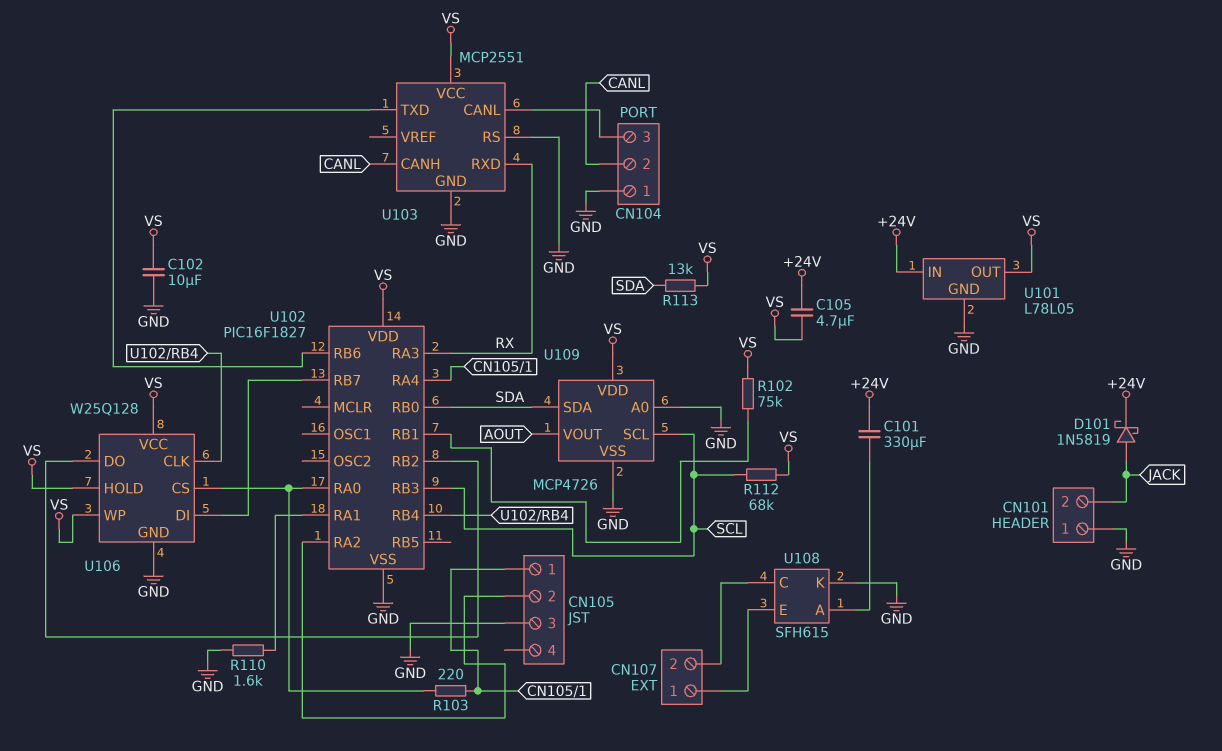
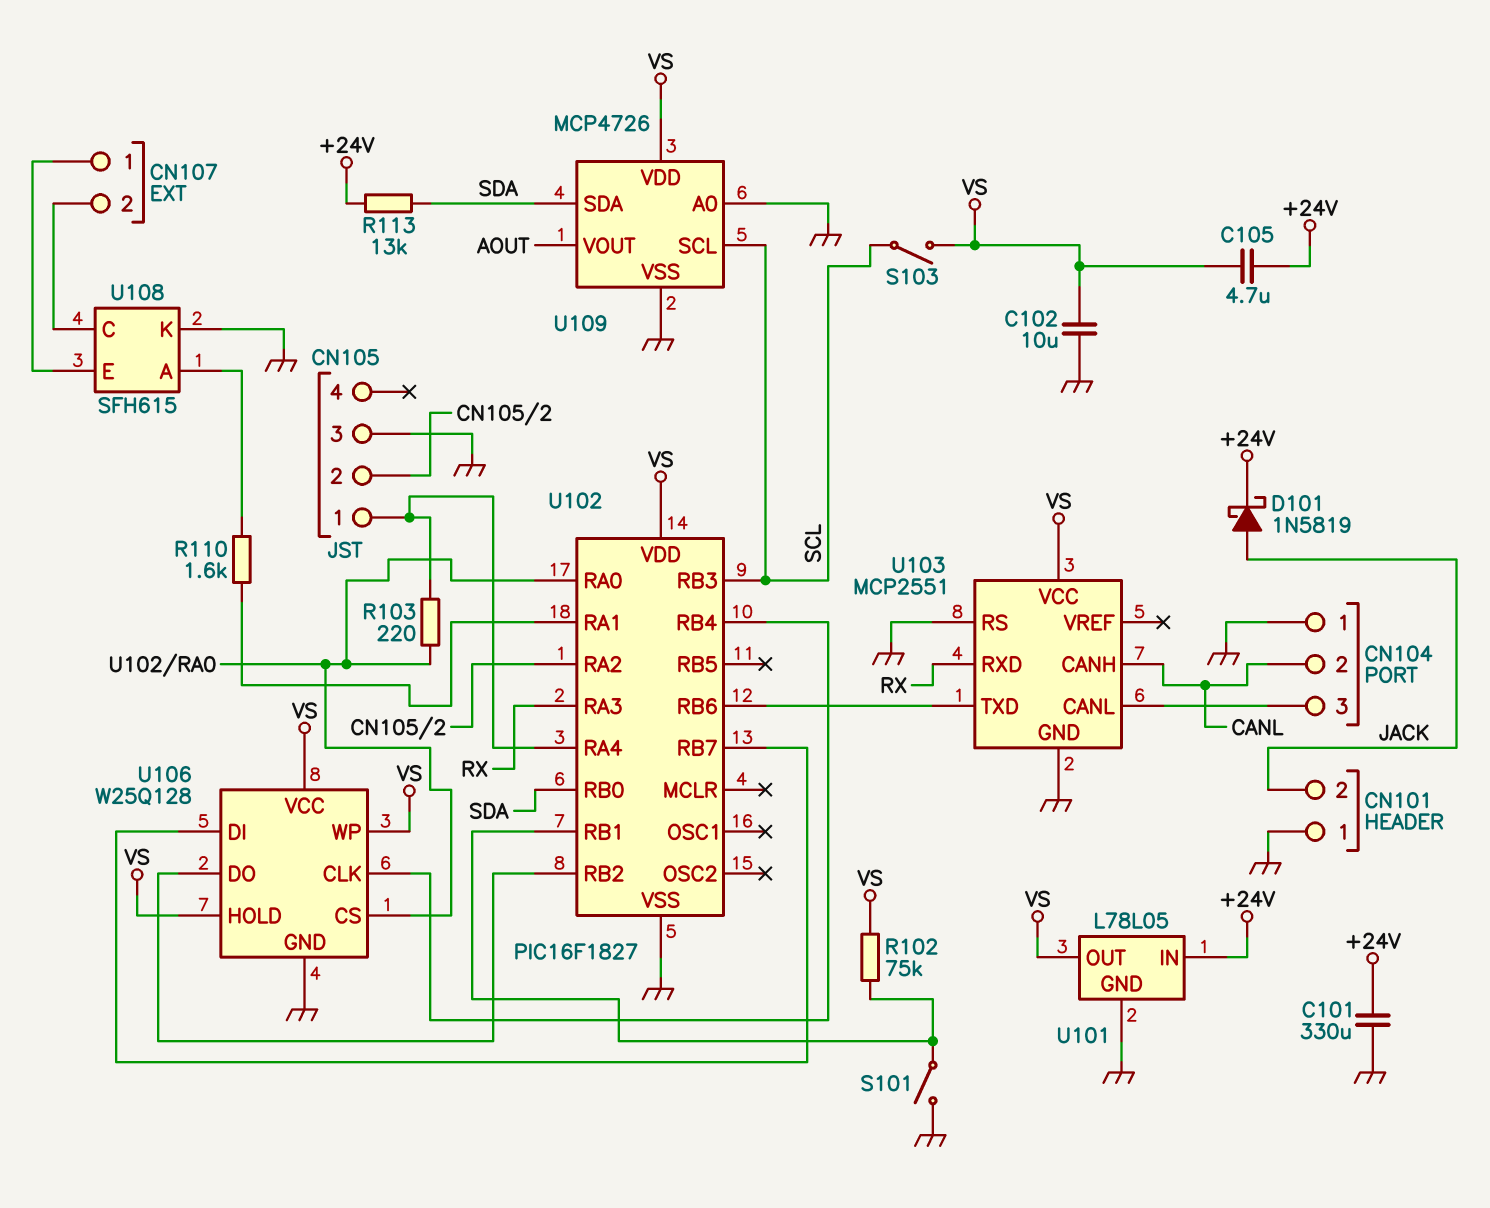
C101: 330uF (+24V, U108/A) -> 330uF (+24V, GND)
R110: 1.6k (GND, U102/RA1) -> 1.6k (U102/RA1, U108/A)
R112: 68k (SCL, VS) -> none
R113: 13k (SDA, VS) -> 13k (+24V, SDA)
S101: none -> switch (GND, U102/RB1)
S103: none -> switch (SCL, VS)

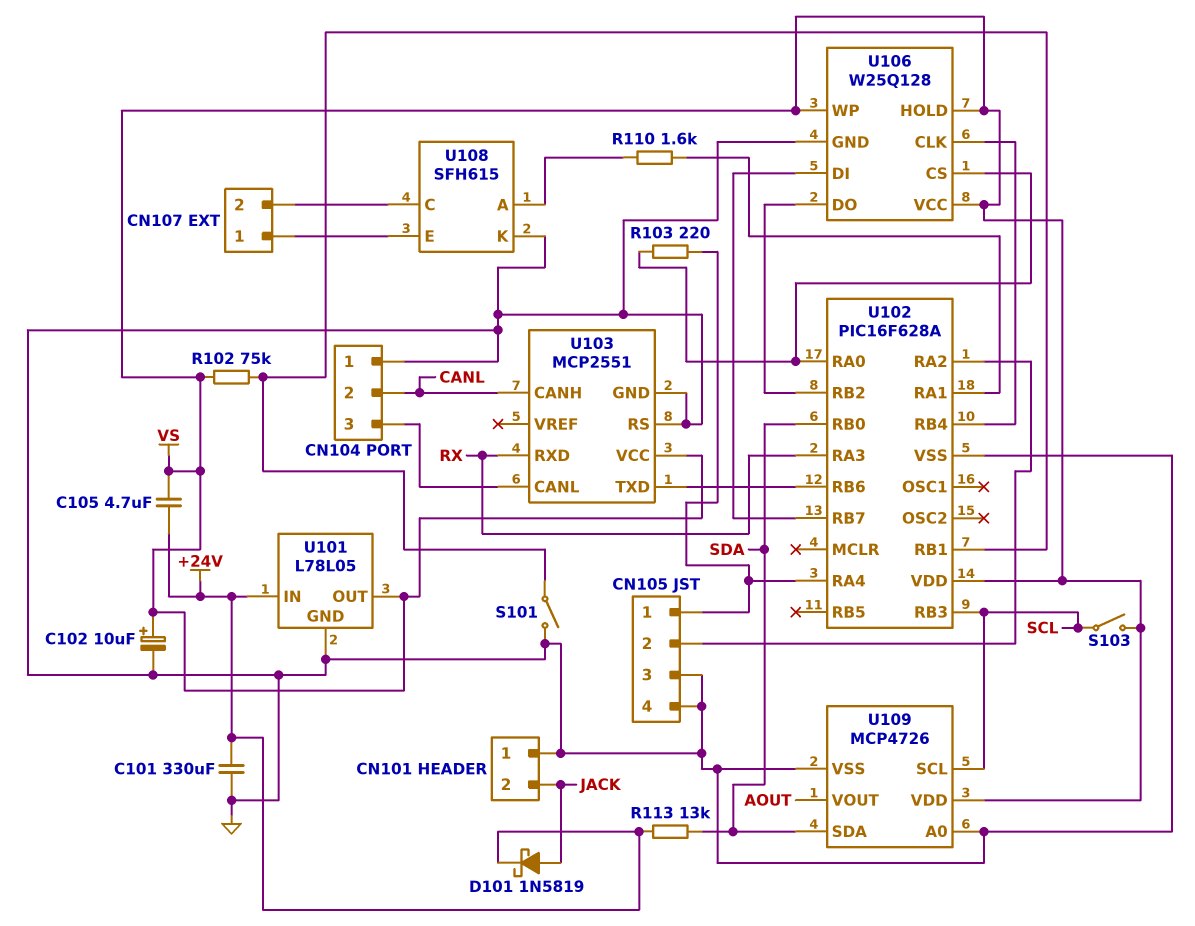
C102: 10uF (GND, VS) -> 10uF (plus VS, minus GND)
CN105 pin 4: none -> GND
U102: PIC16F1827 -> PIC16F628A

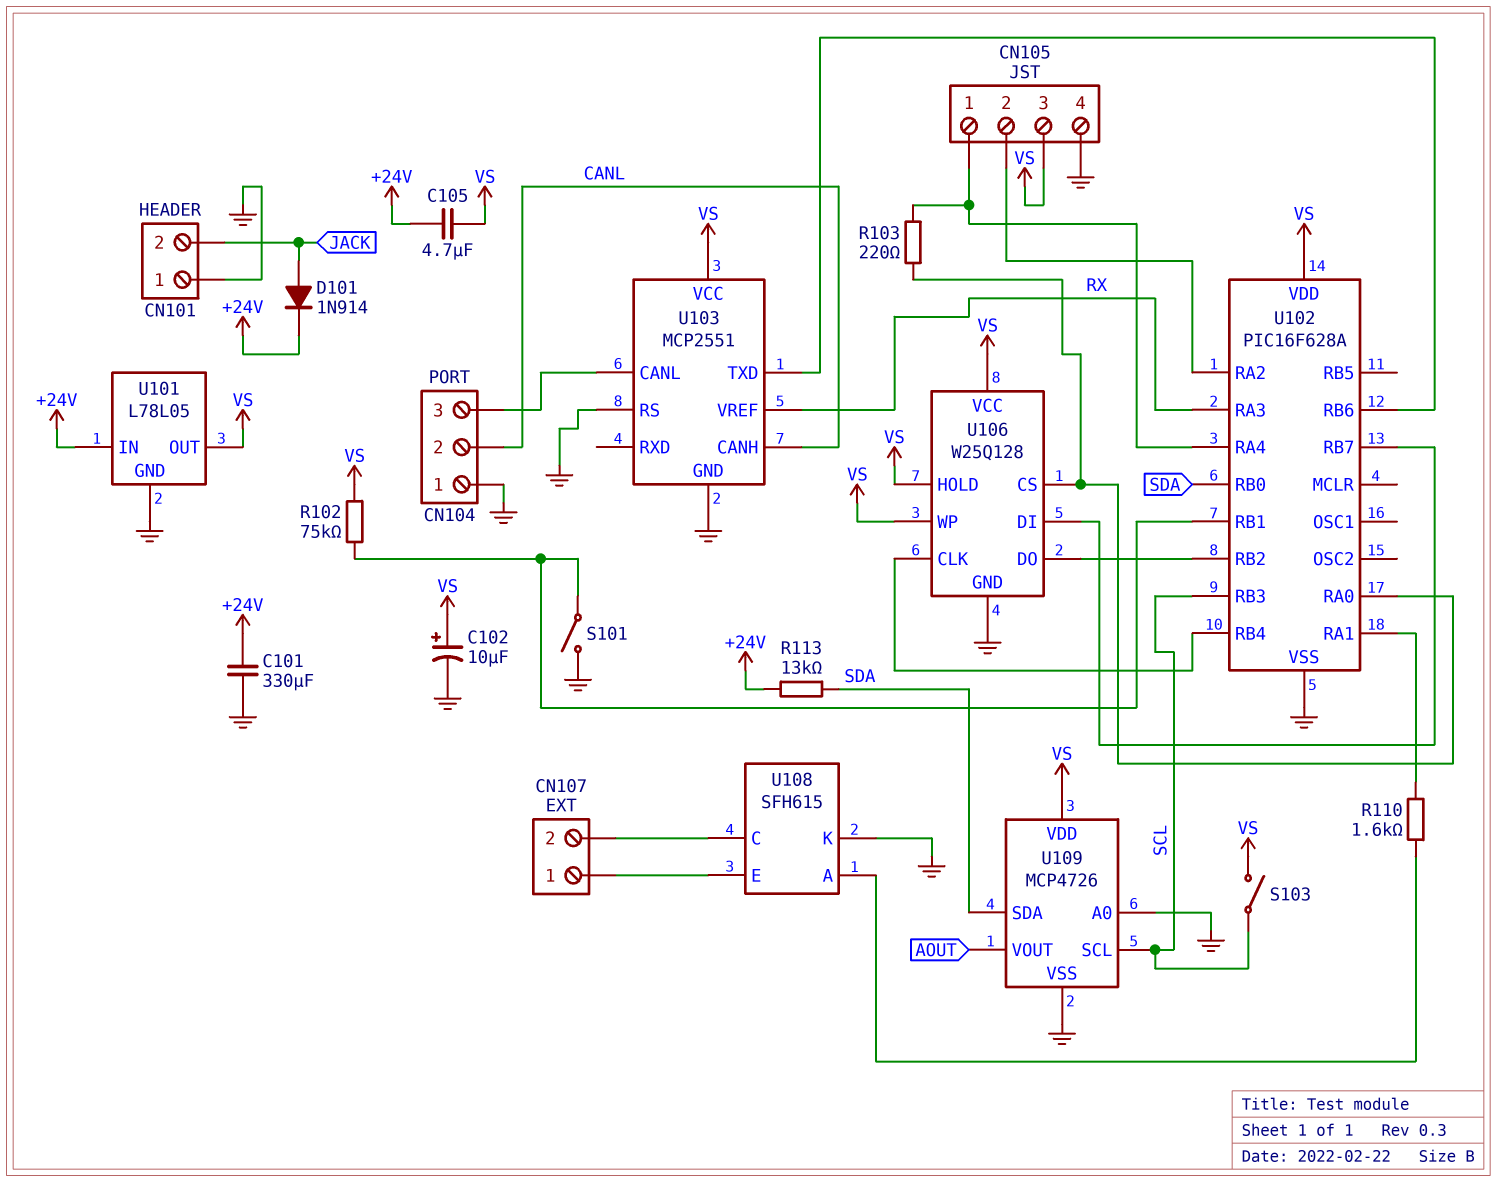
CN105 pin 3: GND -> VS
D101: schottky 1N5819 (A JACK, K +24V) -> diode 1N914 (A JACK, K +24V)
U103 pin RXD: RX -> none
U103 pin VREF: none -> RX

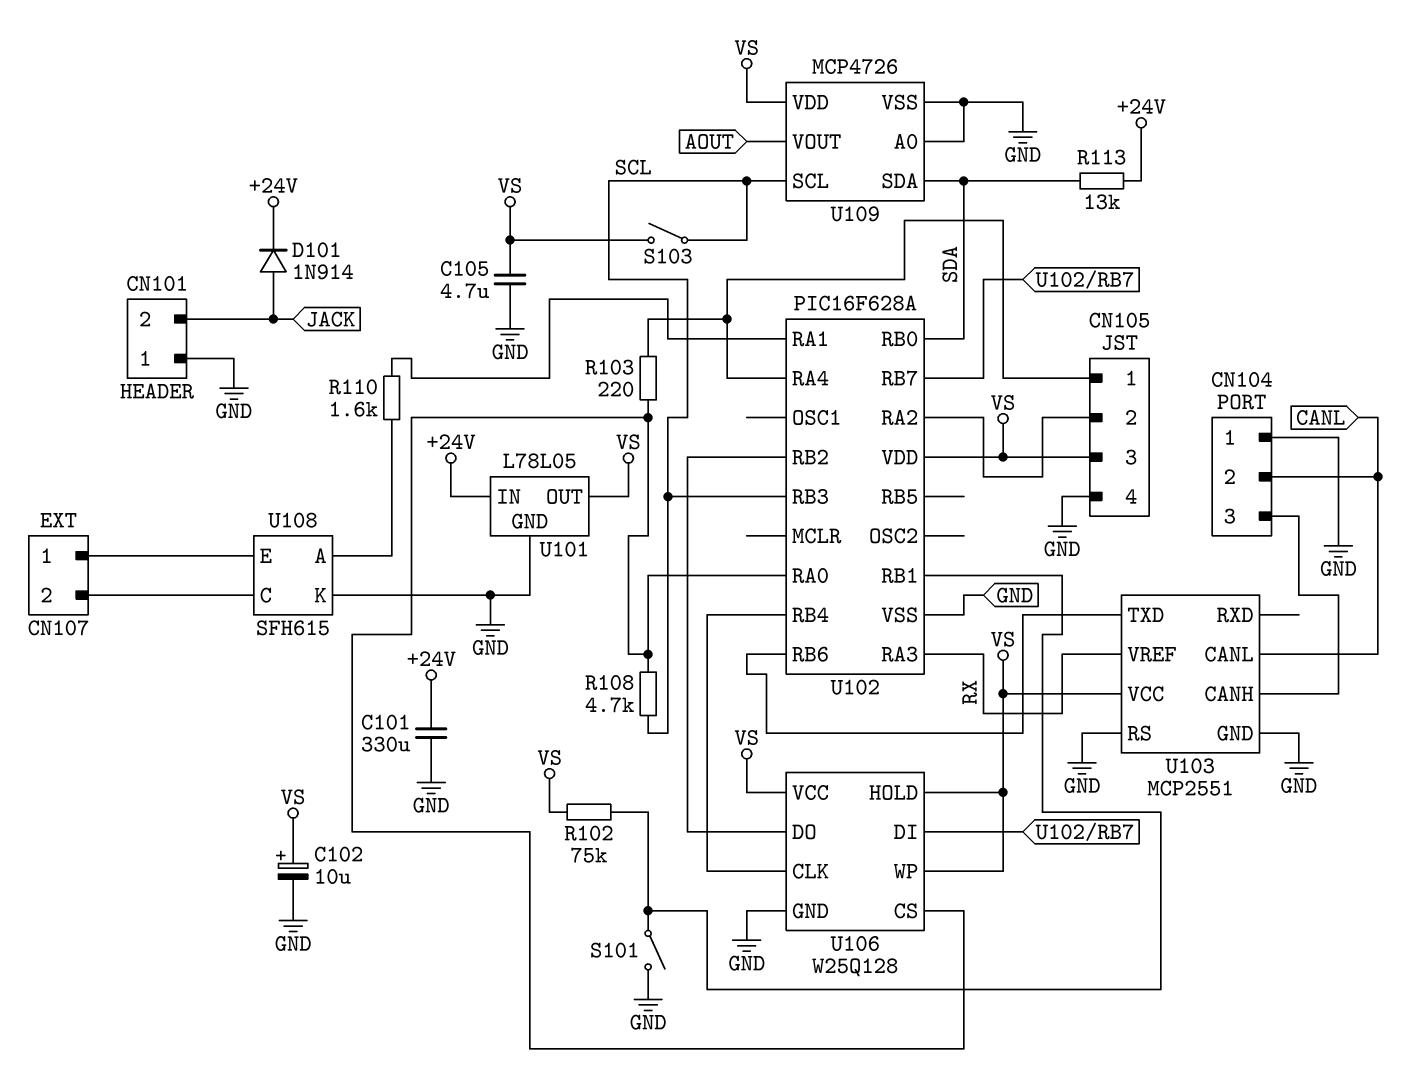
C105: 4.7uF (+24V, VS) -> 4.7uF (GND, VS)
R108: none -> 4.7k (SCL, U102/RA0)
U103 pin CANH: CANL -> CN104/3
U103 pin CANL: CN104/3 -> CANL

